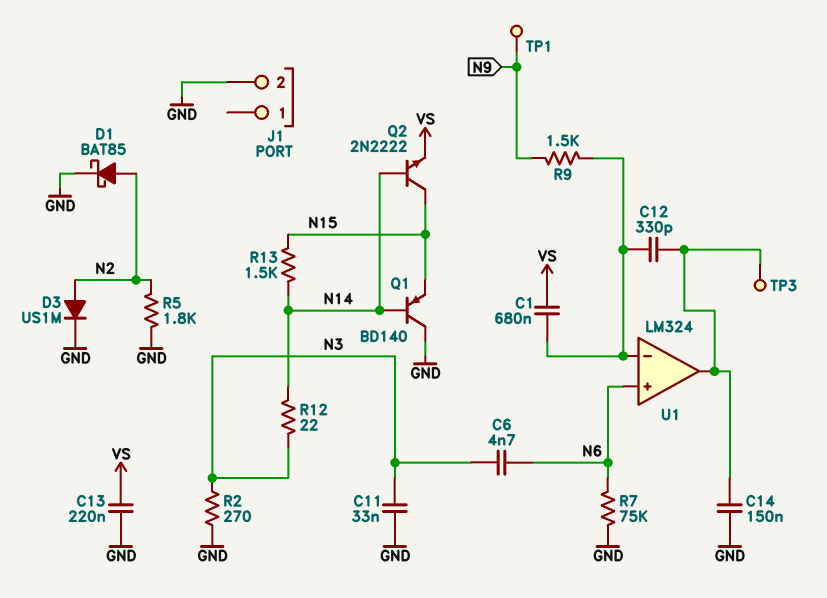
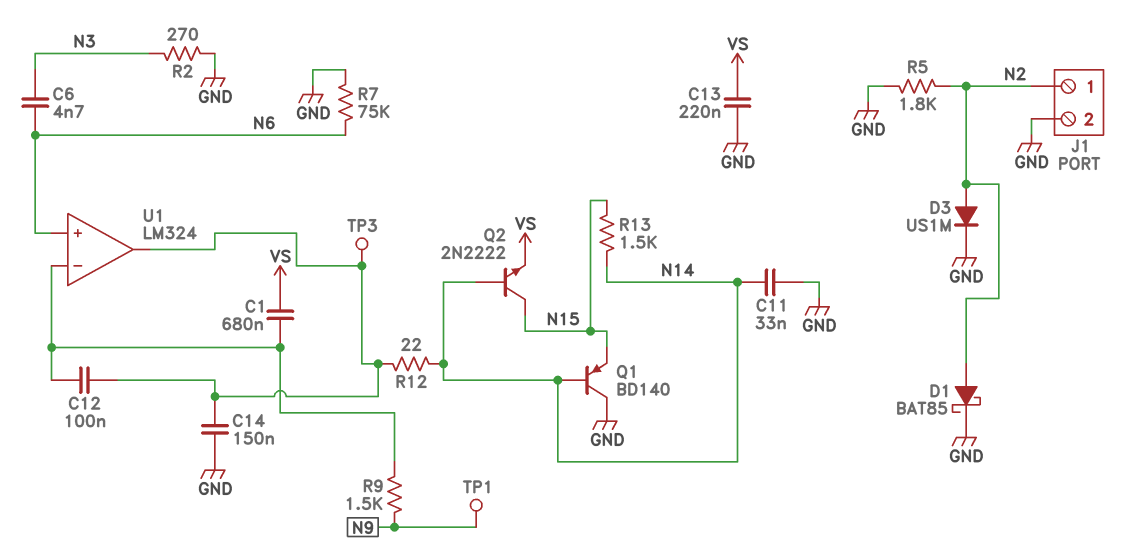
C11: 33nF (GND, N3) -> 33nF (GND, N14)
C12: 330pF (U1/in-, U1/out) -> 100nF (U1/in-, U1/out)
J1 pin 1: none -> N2
R12: 22 (N3, N14) -> 22 (N14, U1/out)

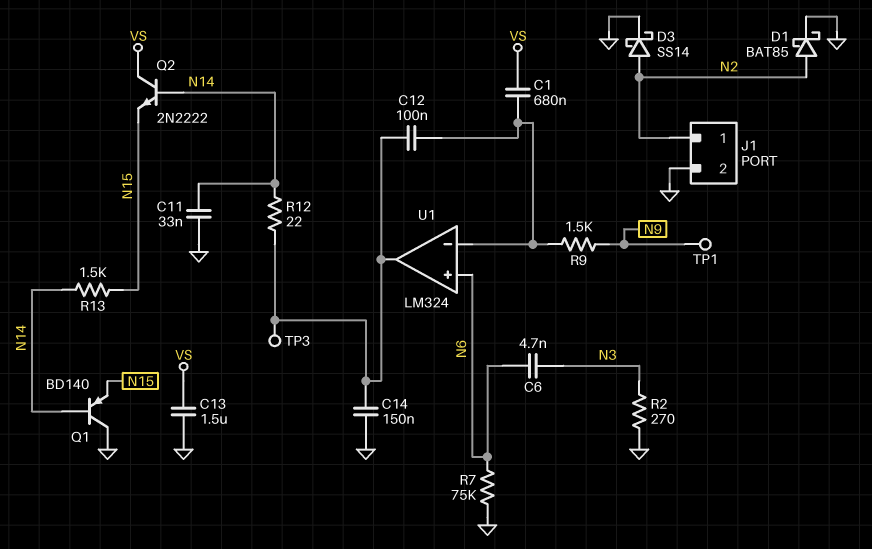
C13: 220nF (GND, VS) -> 1.5uF (GND, VS)
D3: diode US1M (A N2, K GND) -> schottky SS14 (A N2, K GND)
Q2: NPN 2N2222 (B N14, C N15, E VS) -> NPN 2N2222 (B N14, C VS, E N15)
R5: 1.8k (GND, N2) -> none

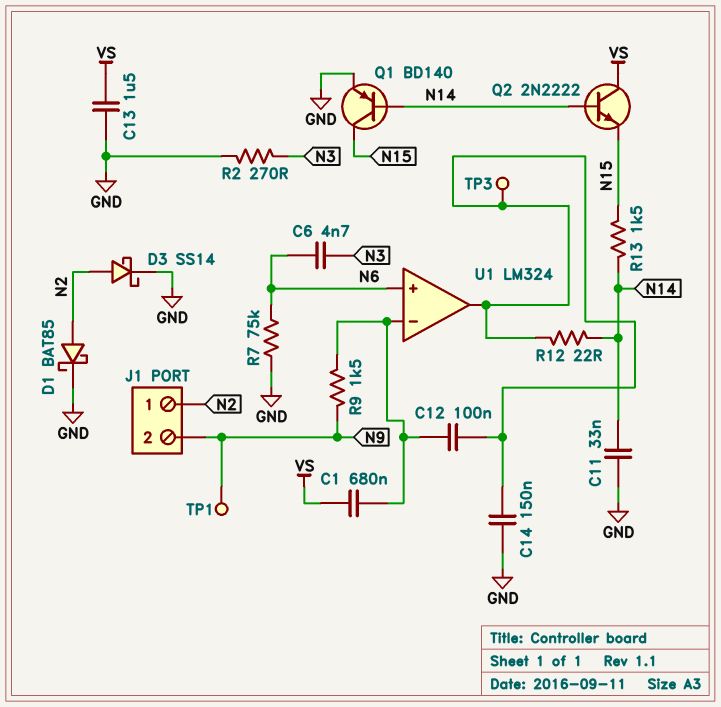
J1 pin 2: GND -> N9
Q1: PNP BD140 (B N14, C GND, E N15) -> PNP BD140 (B N14, C N15, E GND)

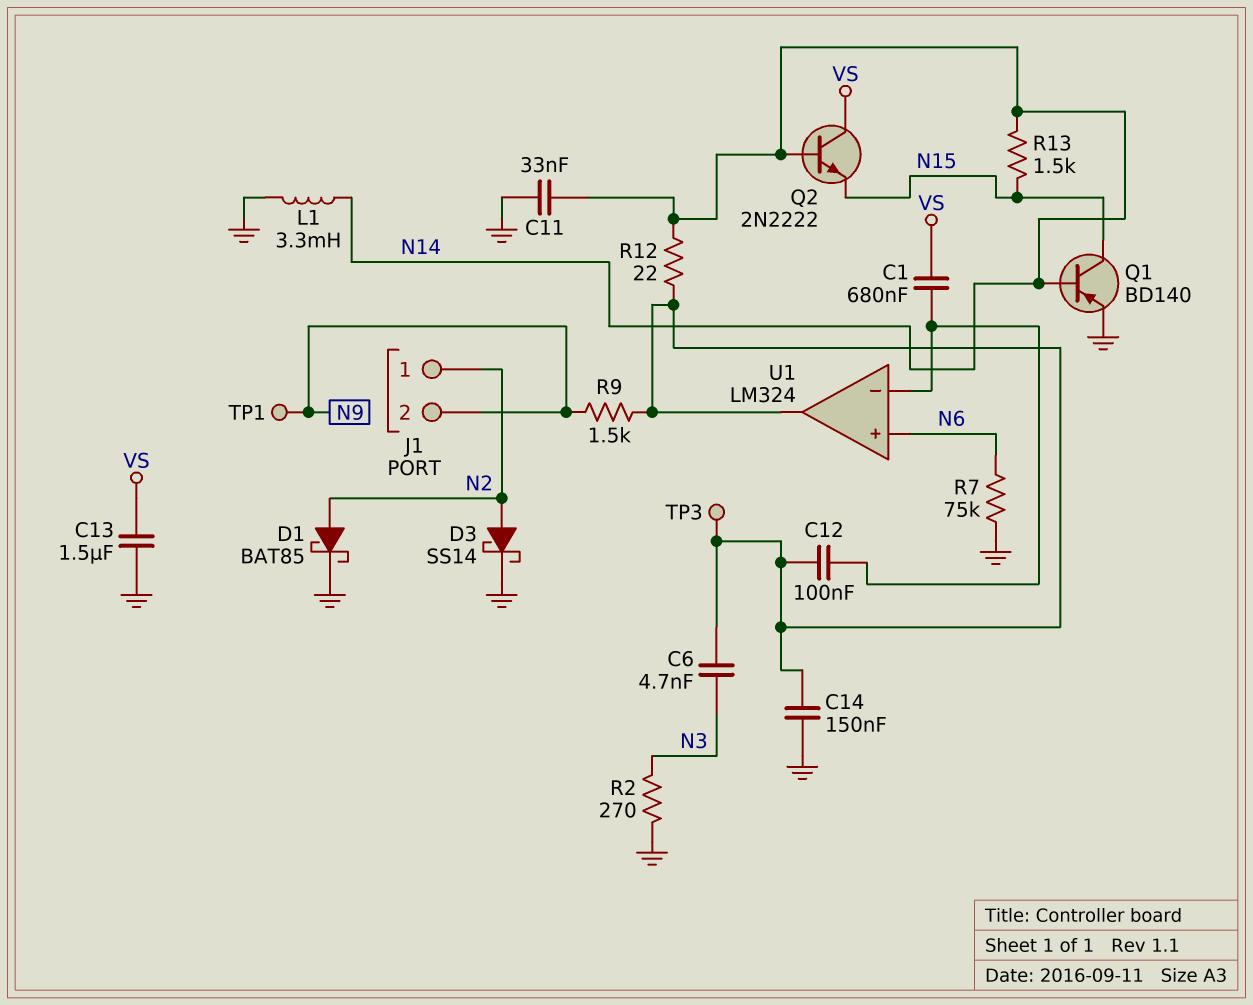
C6: 4.7nF (N3, N6) -> 4.7nF (N3, U1/out)
L1: none -> 3.3mH (GND, N14)
R9: 1.5k (N9, U1/in-) -> 1.5k (N9, U1/out)

